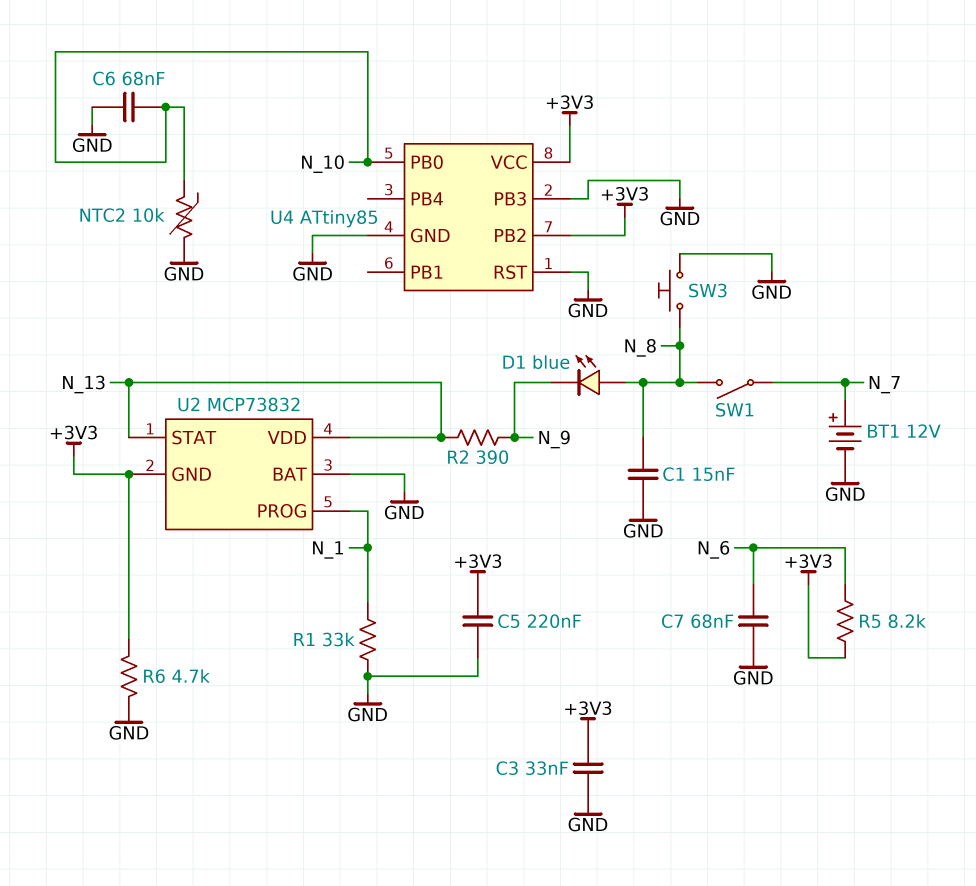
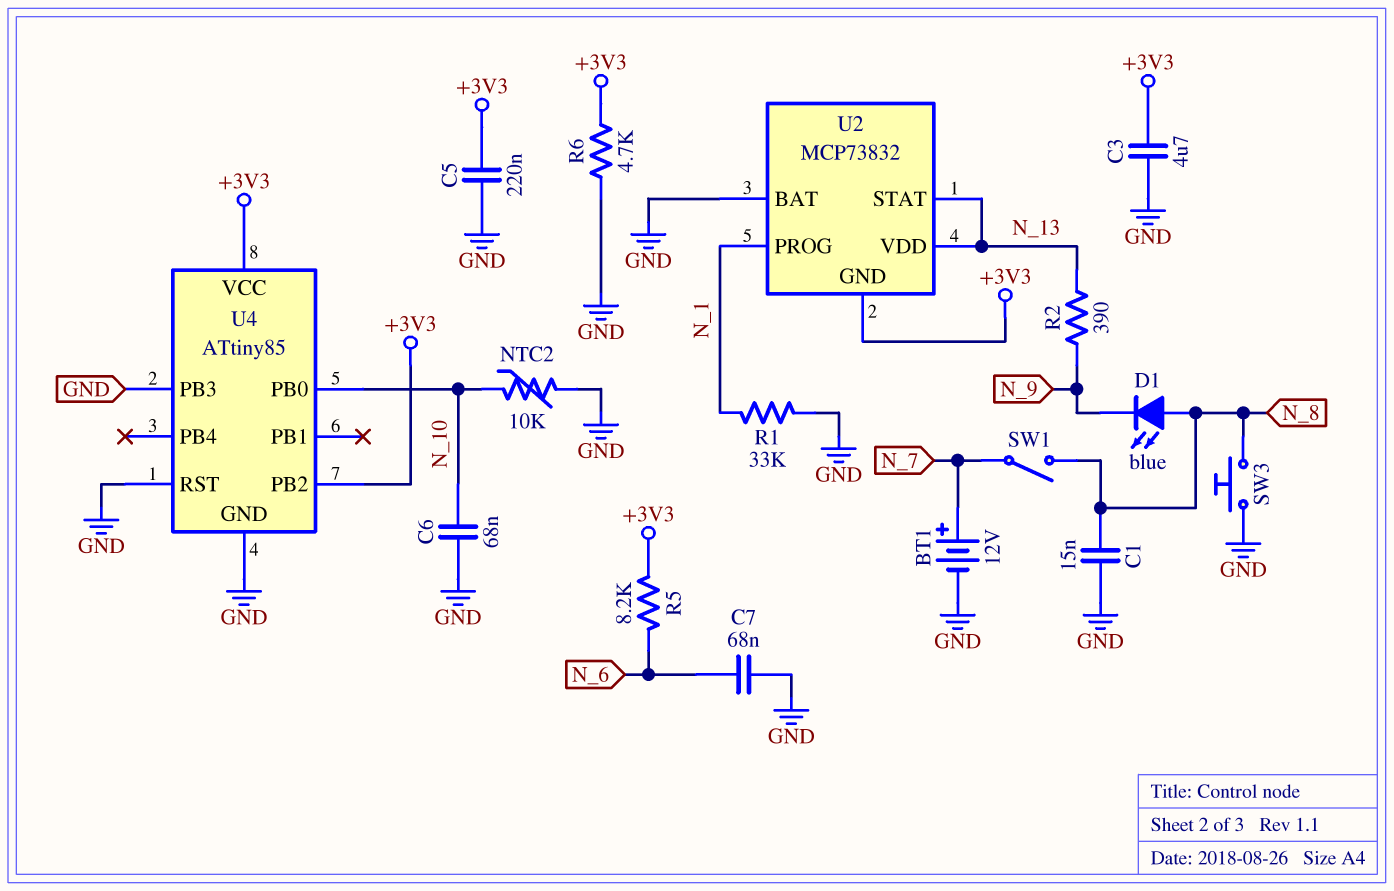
C3: 33nF (+3V3, GND) -> 4.7uF (+3V3, GND)

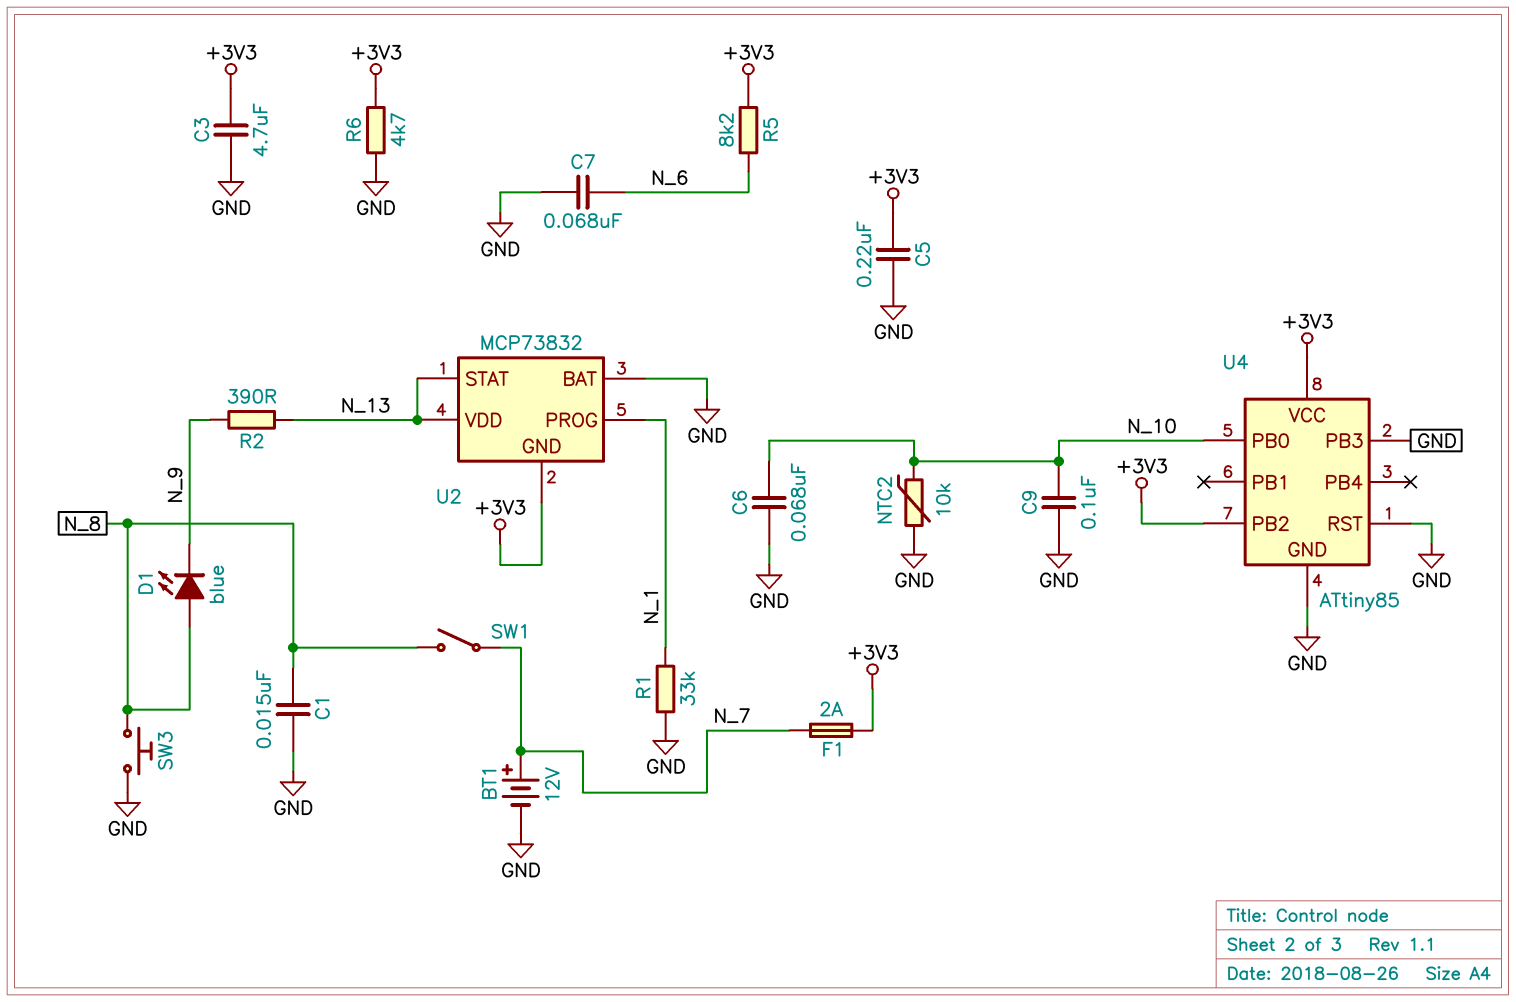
C9: none -> 100nF (GND, N_10)
F1: none -> 2A (+3V3, N_7)

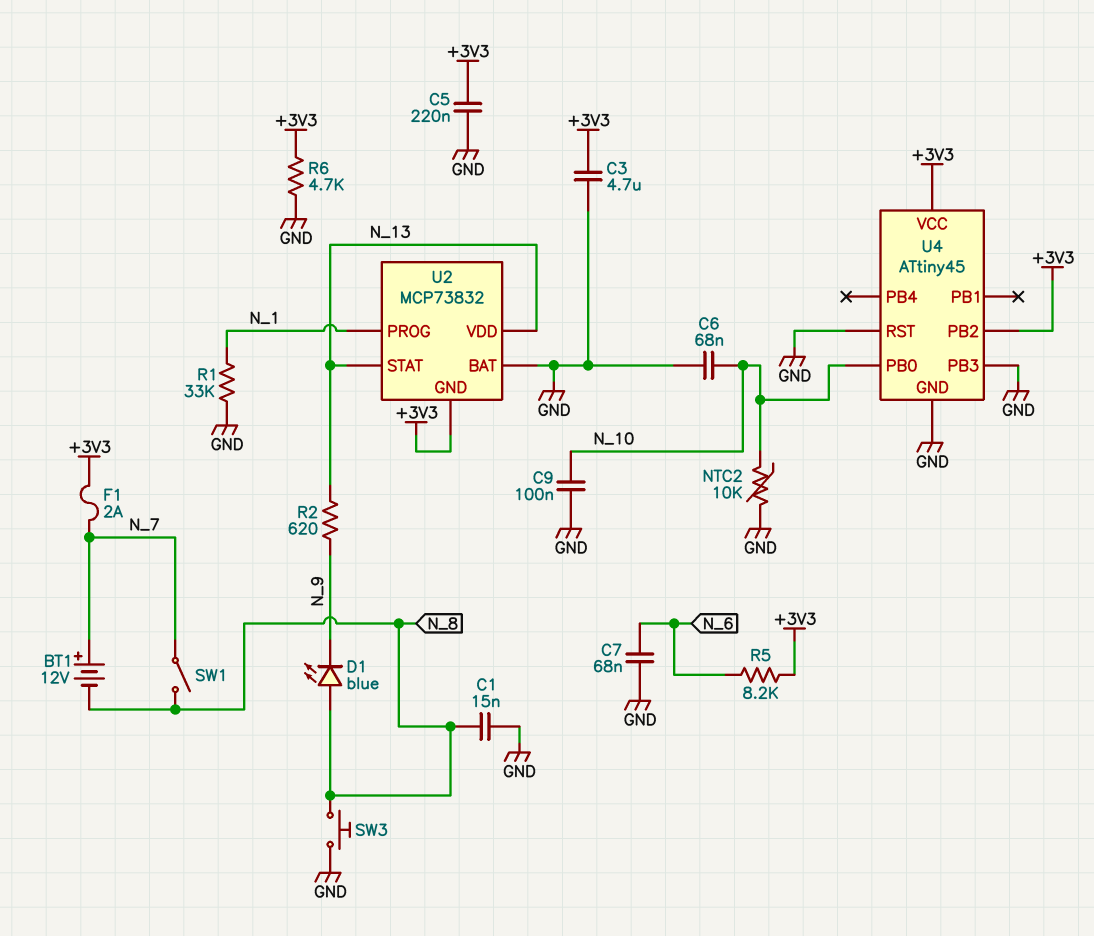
BT1: 12V (plus N_7, minus GND) -> 12V (plus N_7, minus N_8)
R2: 390 (N_9, N_13) -> 620 (N_9, N_13)
U4: ATtiny85 -> ATtiny45

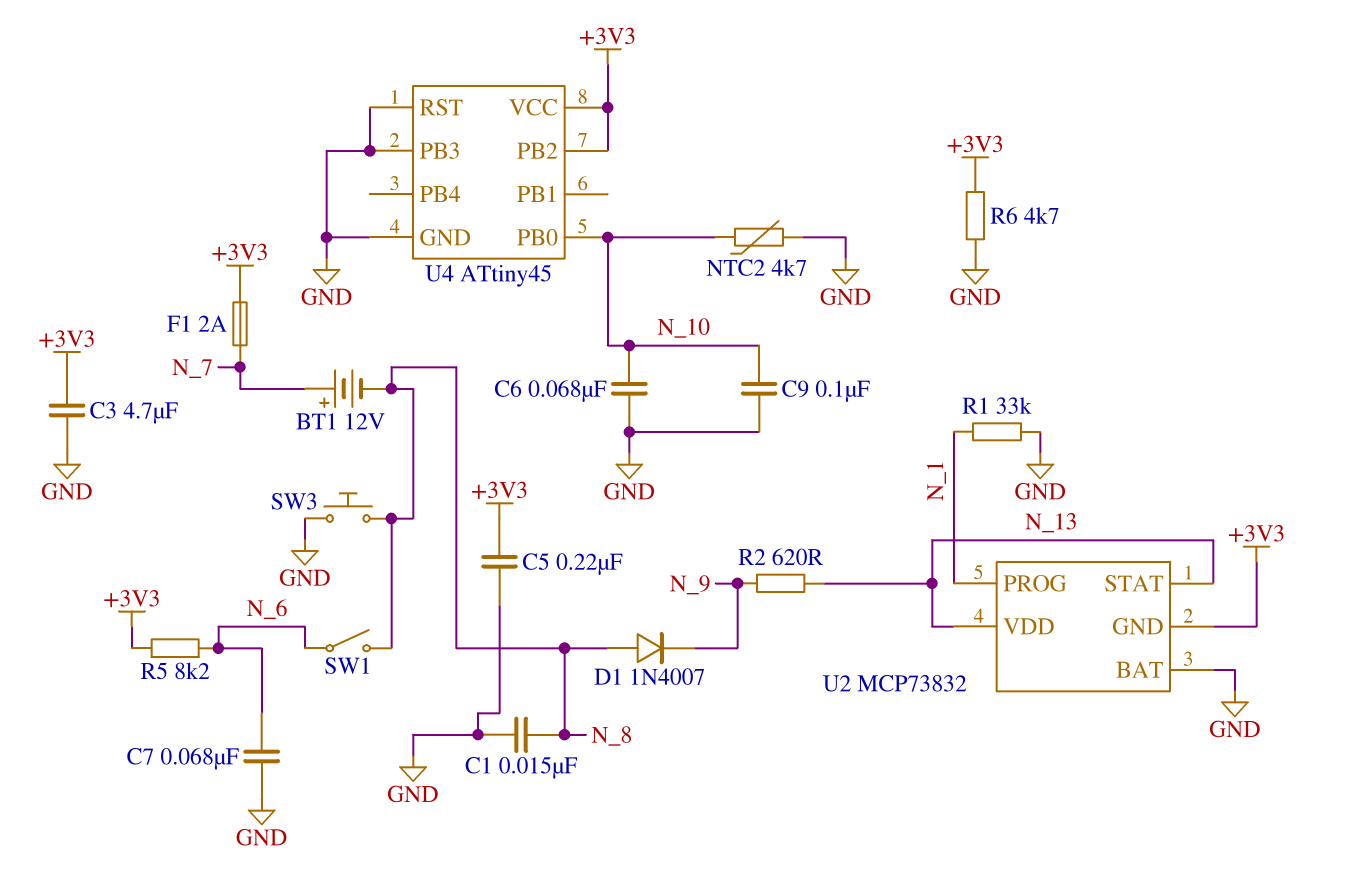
D1: LED blue (A N_8, K N_9) -> diode 1N4007 (A N_8, K N_9)
NTC2: 10k (GND, N_10) -> 4.7k (GND, N_10)
SW1: switch (N_7, N_8) -> switch (N_6, N_8)

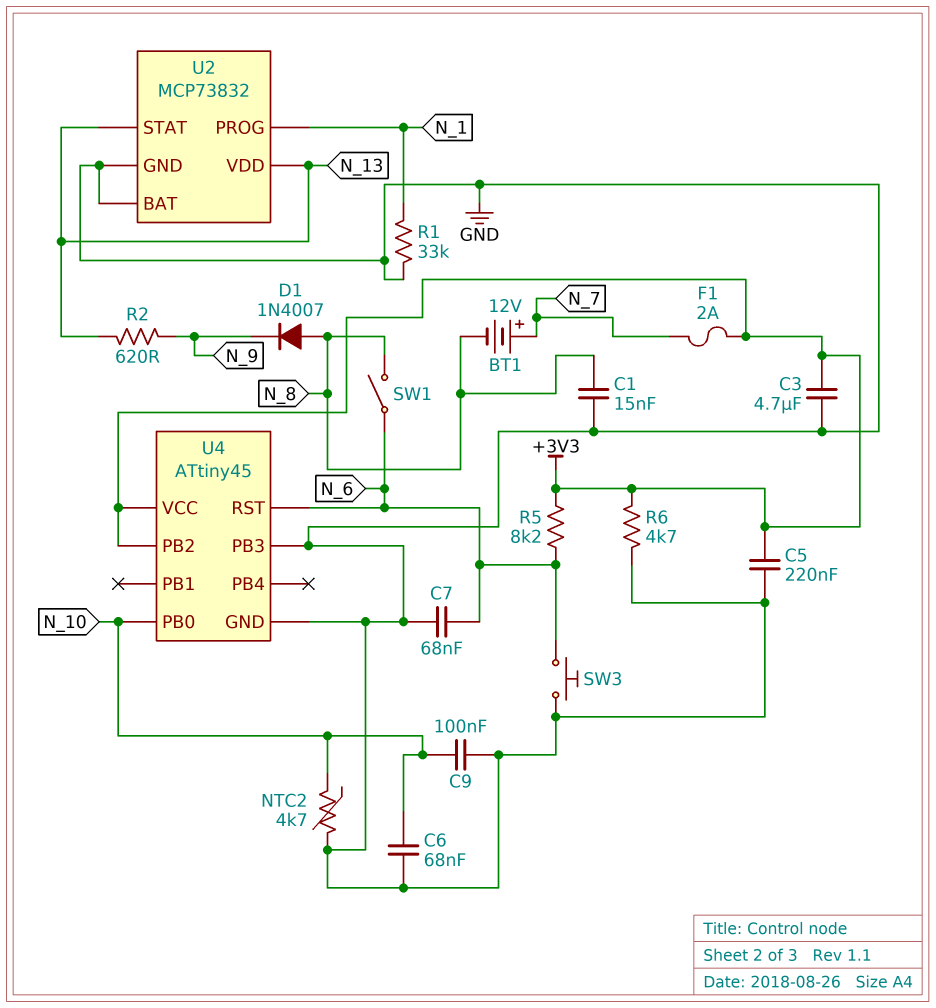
SW3: button (GND, N_8) -> button (GND, N_6)
U2 pin GND: +3V3 -> GND
U4 pin RST: GND -> N_6

